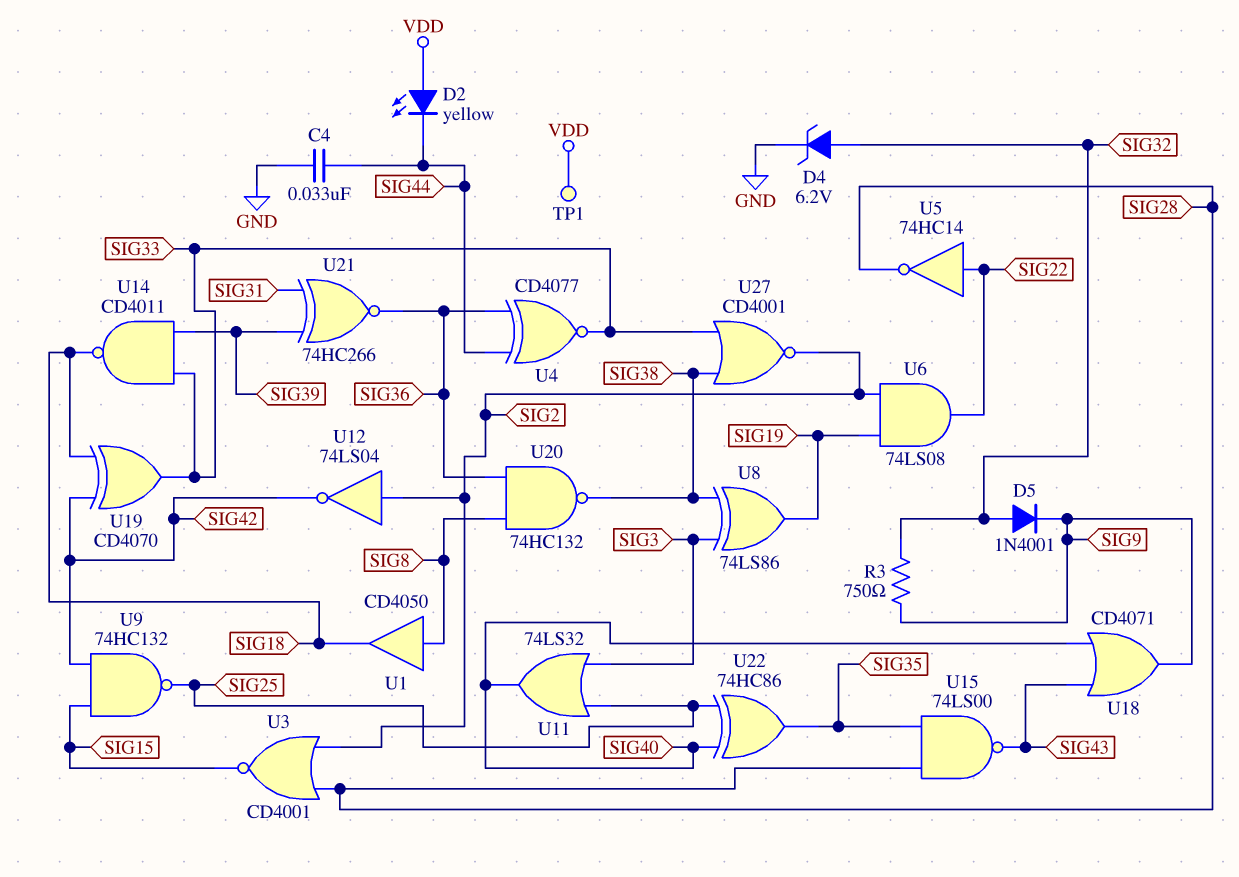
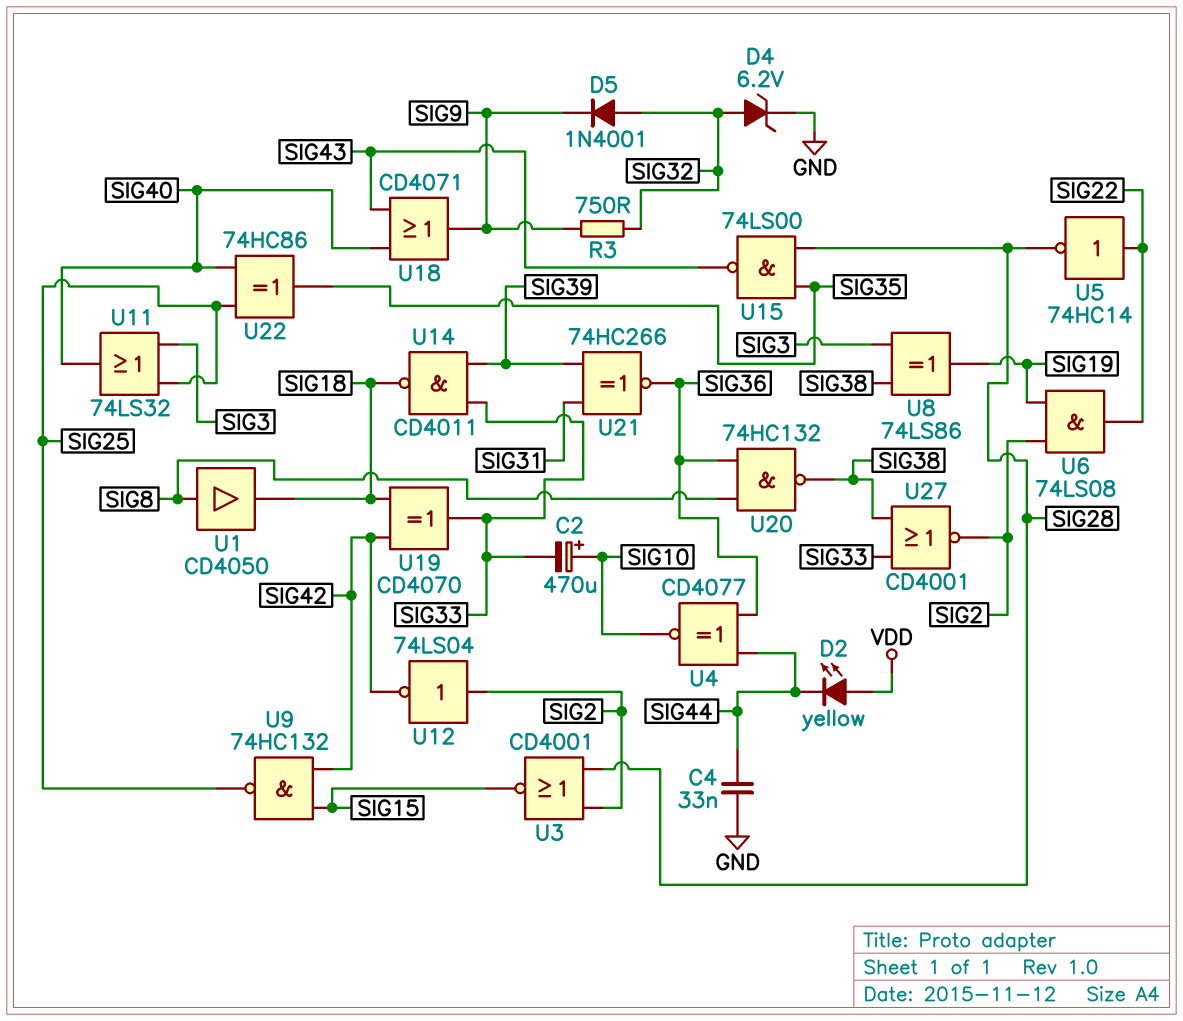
C2: none -> 470uF (plus SIG10, minus SIG33)
TP1: test point (VDD) -> none
U4: XNOR CD4077 (in SIG36, in SIG44, out SIG33) -> XNOR CD4077 (in SIG36, in SIG44, out SIG10)

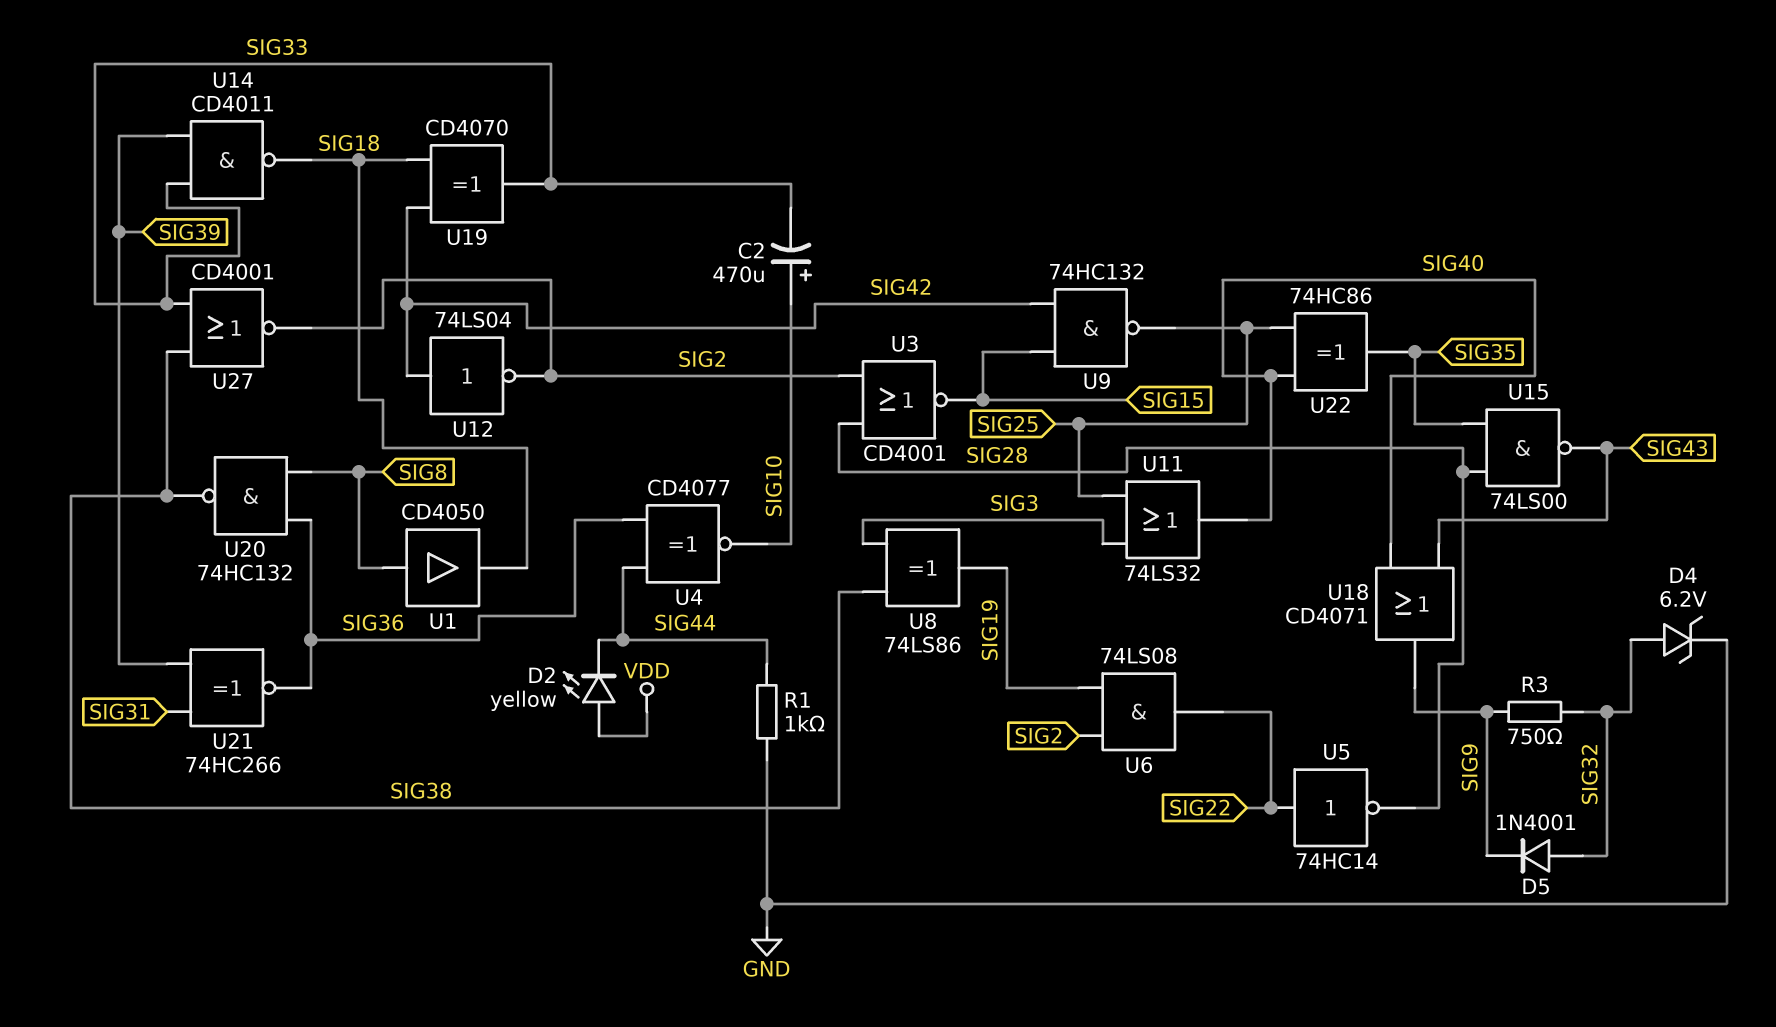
C4: 33nF (GND, SIG44) -> none
R1: none -> 1k (GND, SIG44)
U12: NOT 74LS04 (in SIG2, out SIG42) -> NOT 74LS04 (in SIG42, out SIG2)

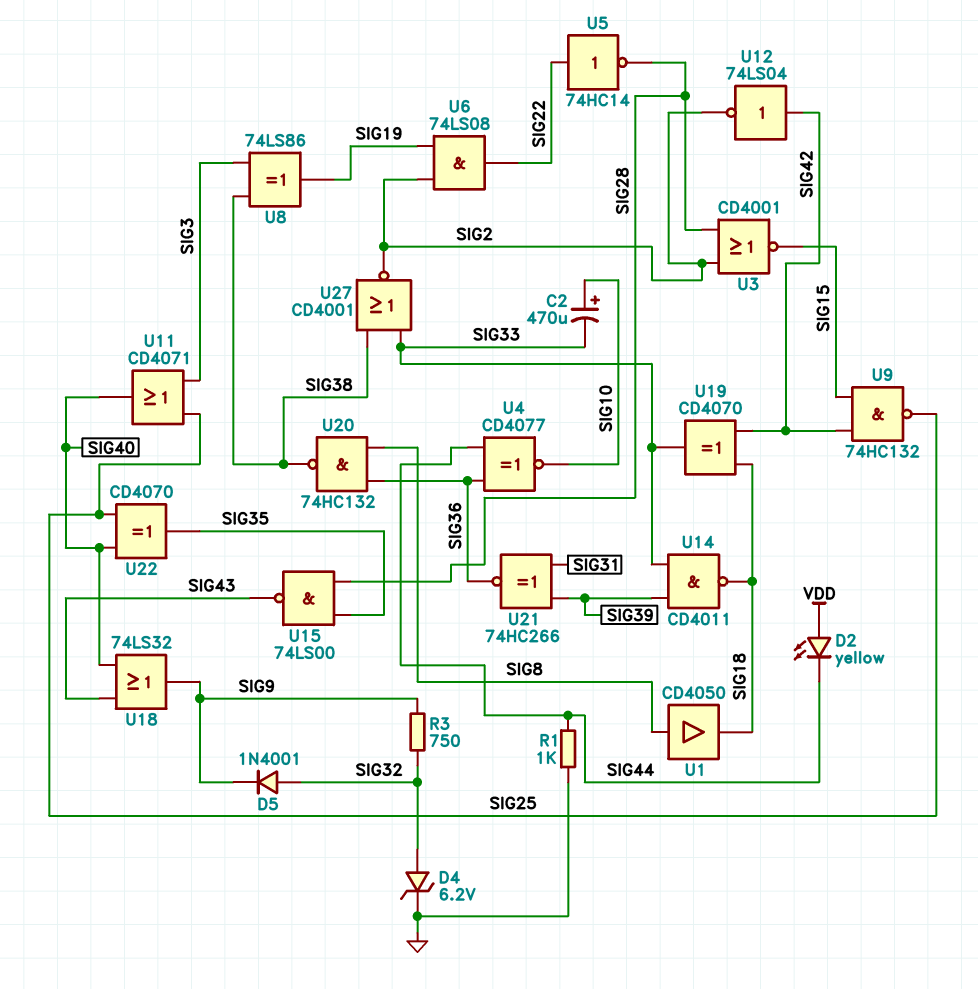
U11: OR 74LS32 (in SIG3, in SIG25, out SIG40) -> OR CD4071 (in SIG3, in SIG25, out SIG40)
U18: OR CD4071 (in SIG40, in SIG43, out SIG9) -> OR 74LS32 (in SIG40, in SIG43, out SIG9)
U22: XOR 74HC86 (in SIG25, in SIG40, out SIG35) -> XOR CD4070 (in SIG25, in SIG40, out SIG35)

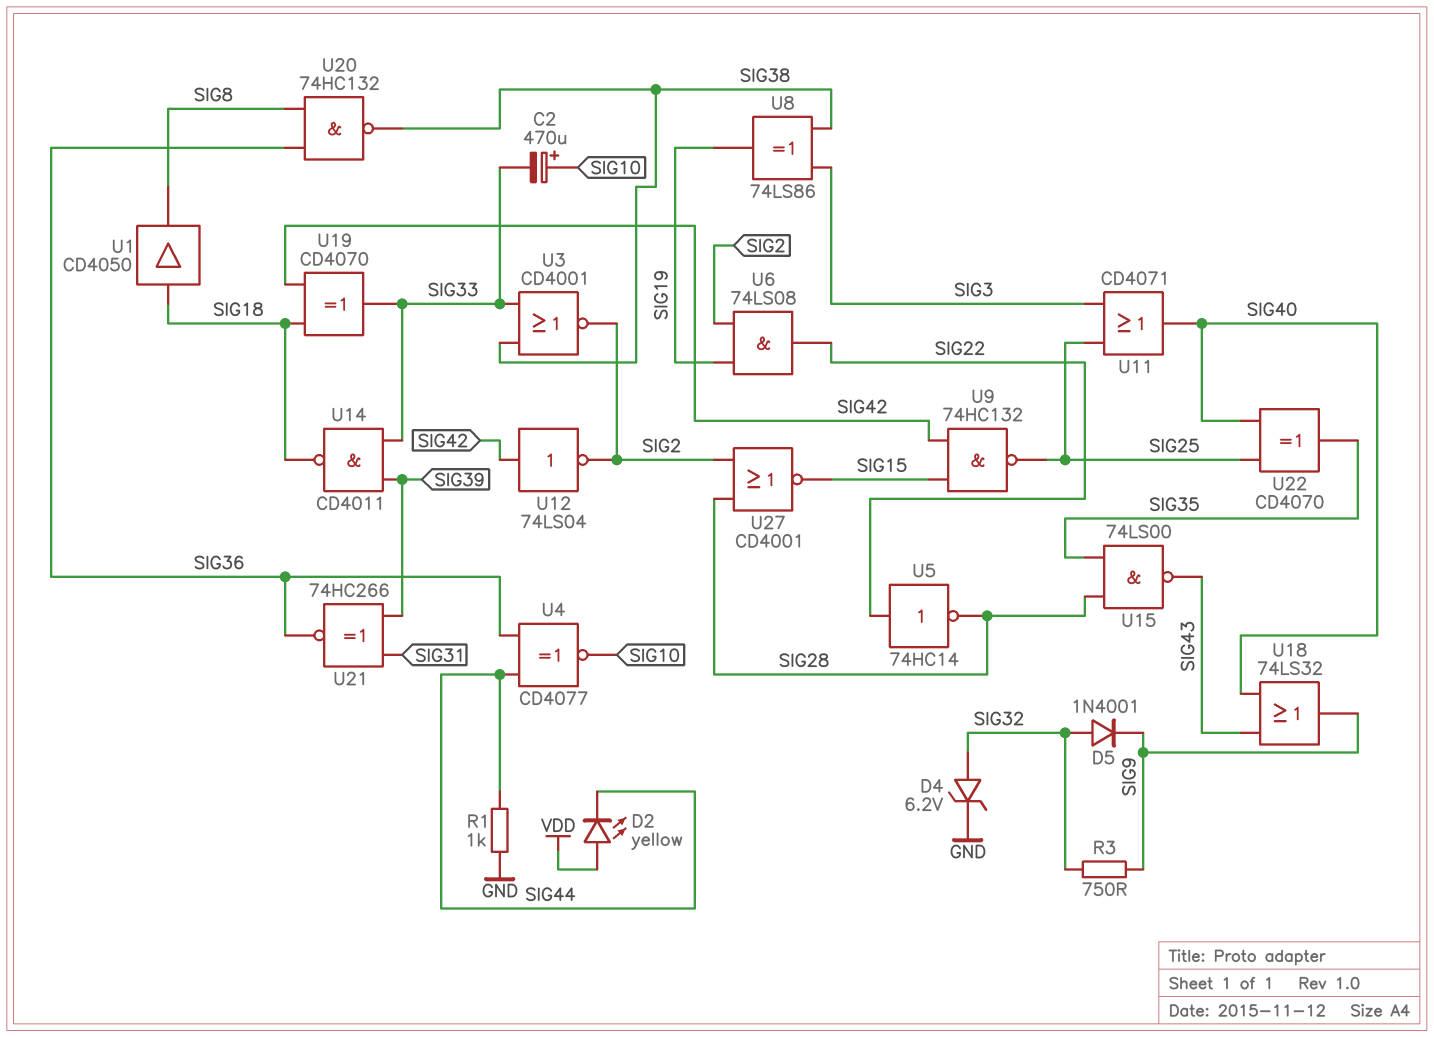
U1: buffer CD4050 (in SIG8, out SIG18) -> buffer CD4050 (in SIG18, out SIG8)
U3: NOR CD4001 (in SIG2, in SIG28, out SIG15) -> NOR CD4001 (in SIG33, in SIG38, out SIG2)
U27: NOR CD4001 (in SIG33, in SIG38, out SIG2) -> NOR CD4001 (in SIG2, in SIG28, out SIG15)

